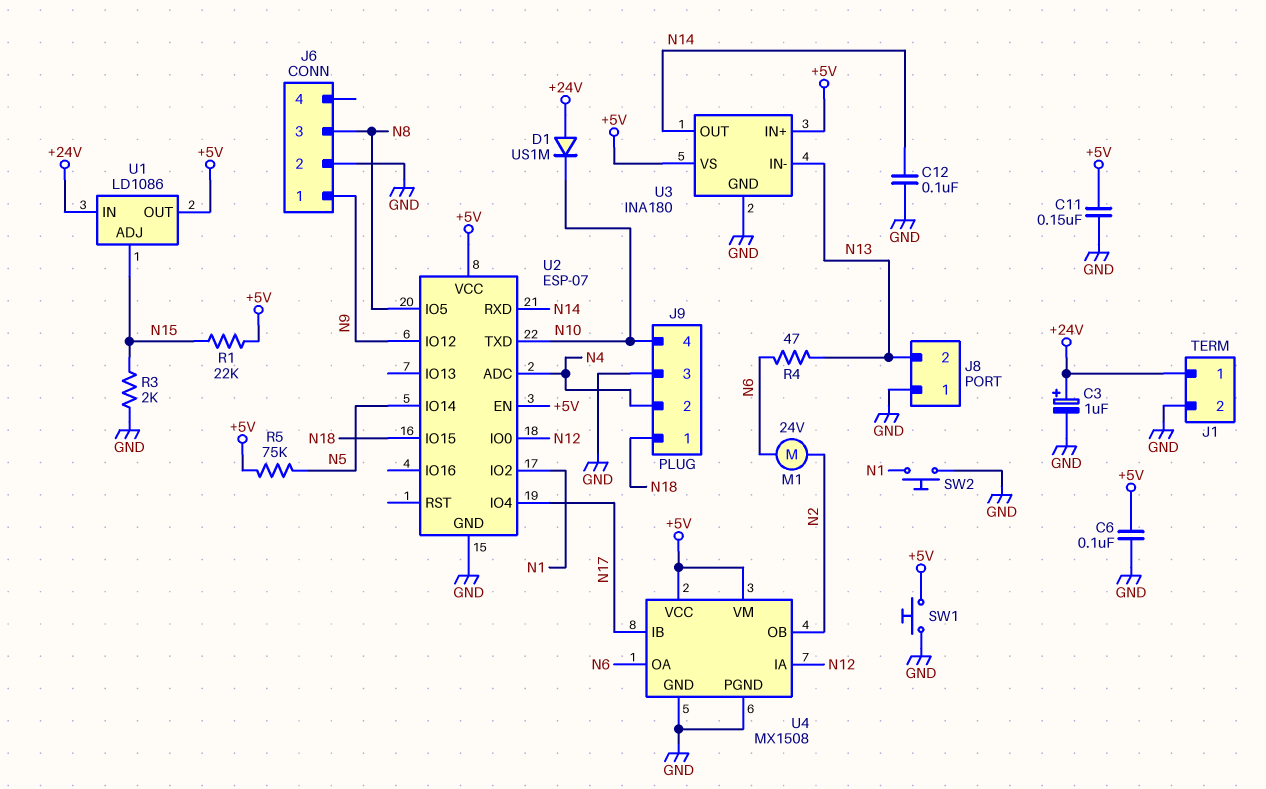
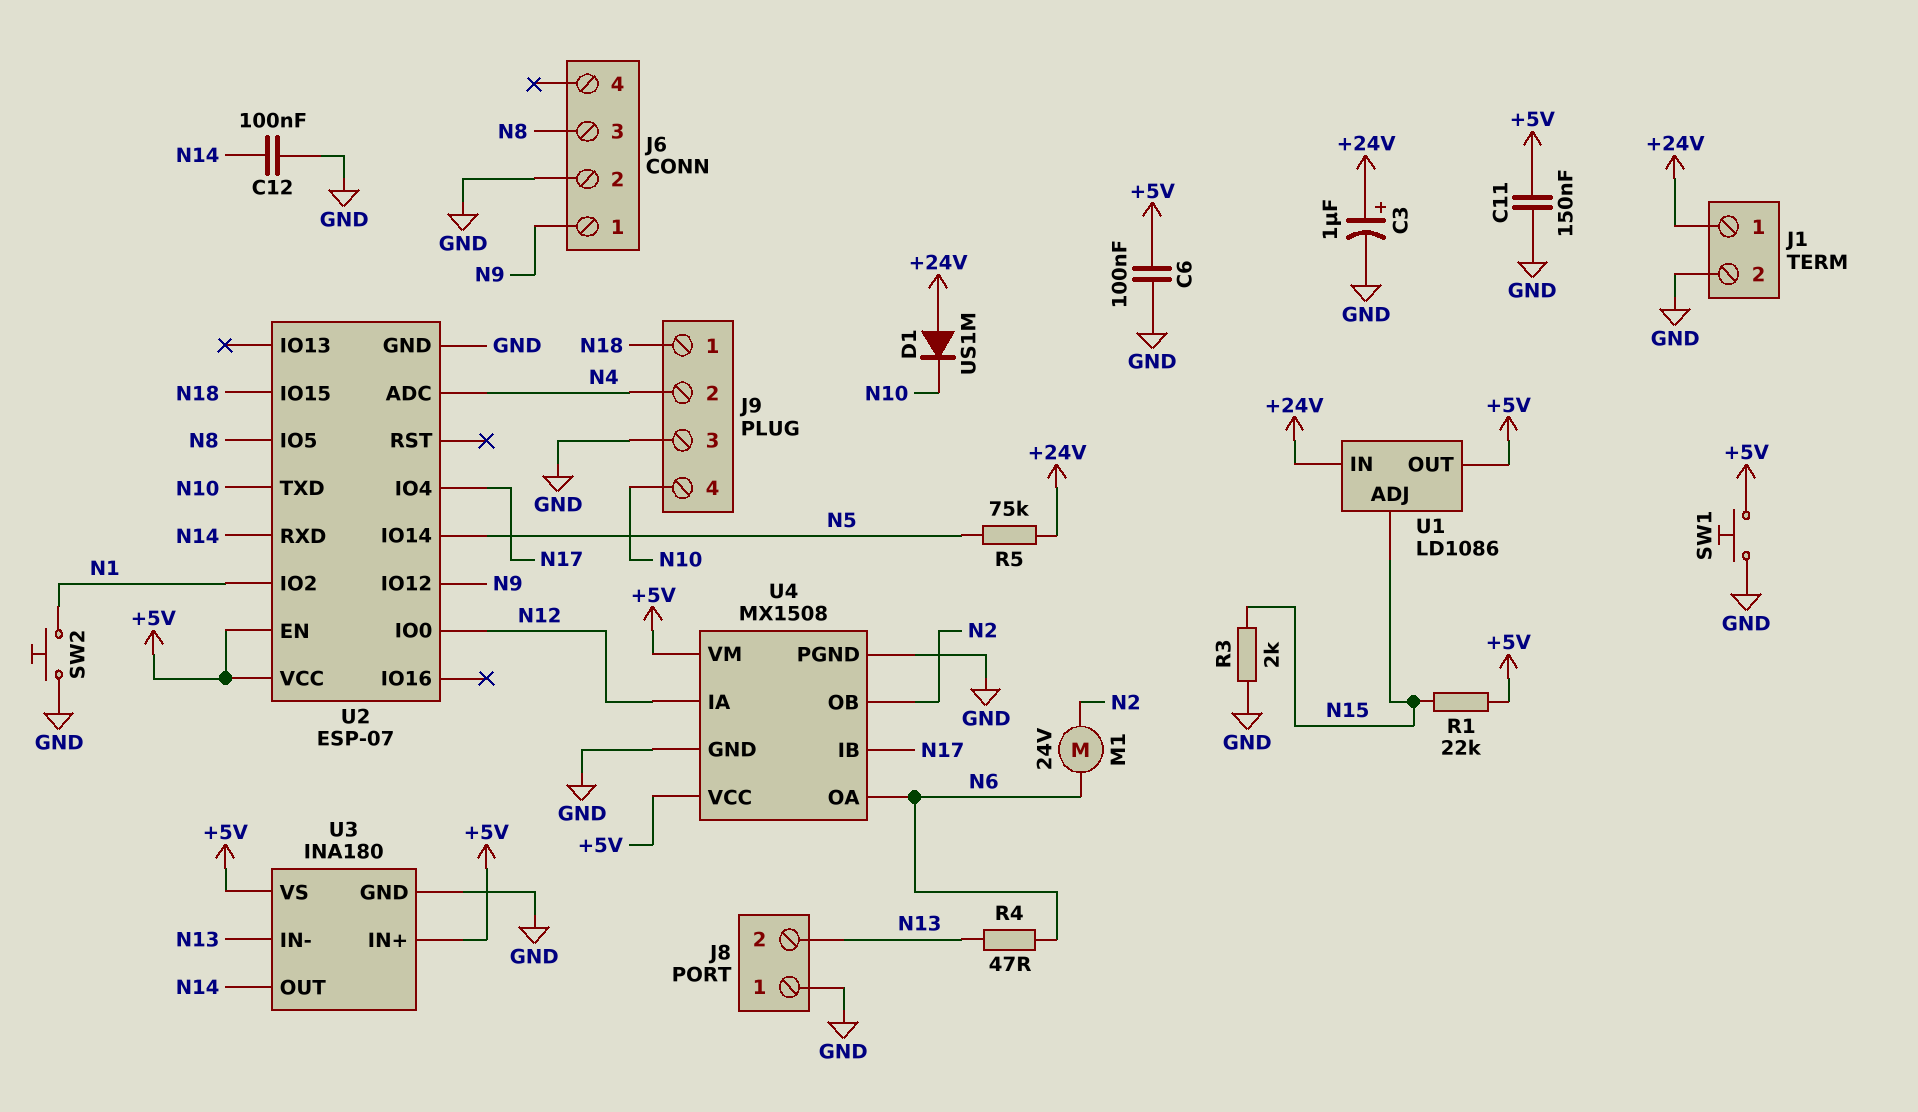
R5: 75k (+5V, N5) -> 75k (+24V, N5)

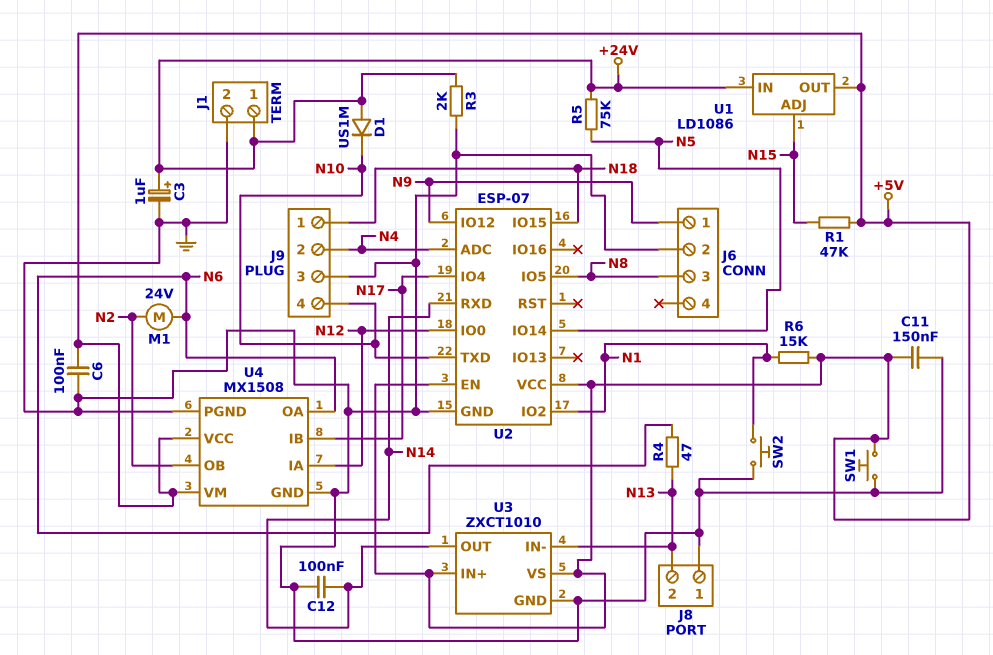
R1: 22k (+5V, N15) -> 47k (+5V, N15)
R3: 2k (GND, N15) -> 2k (+24V, GND)
R6: none -> 15k (+5V, N1)
U3: INA180 -> ZXCT1010

